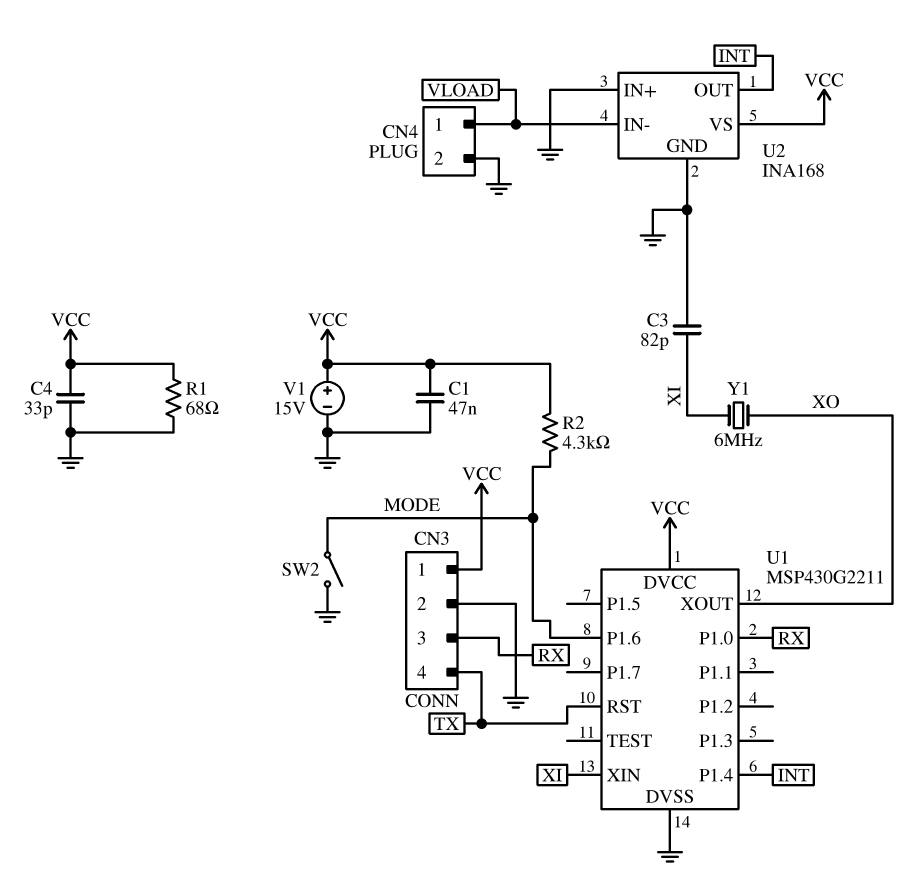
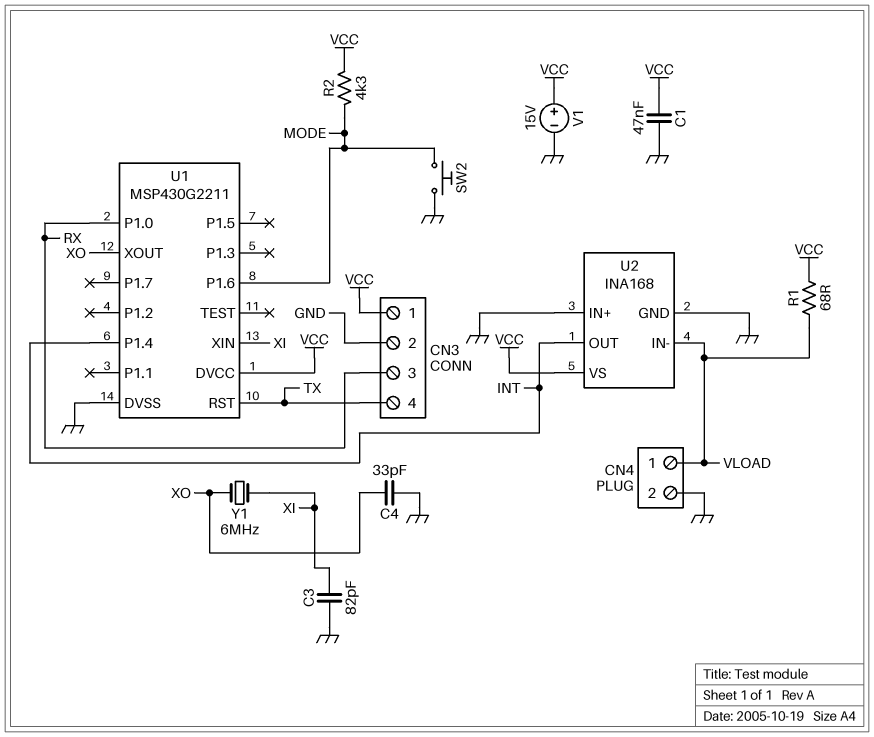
C4: 33pF (GND, VCC) -> 33pF (GND, XO)
R1: 68 (GND, VCC) -> 68 (VCC, VLOAD)
SW2: switch (GND, MODE) -> button (GND, MODE)

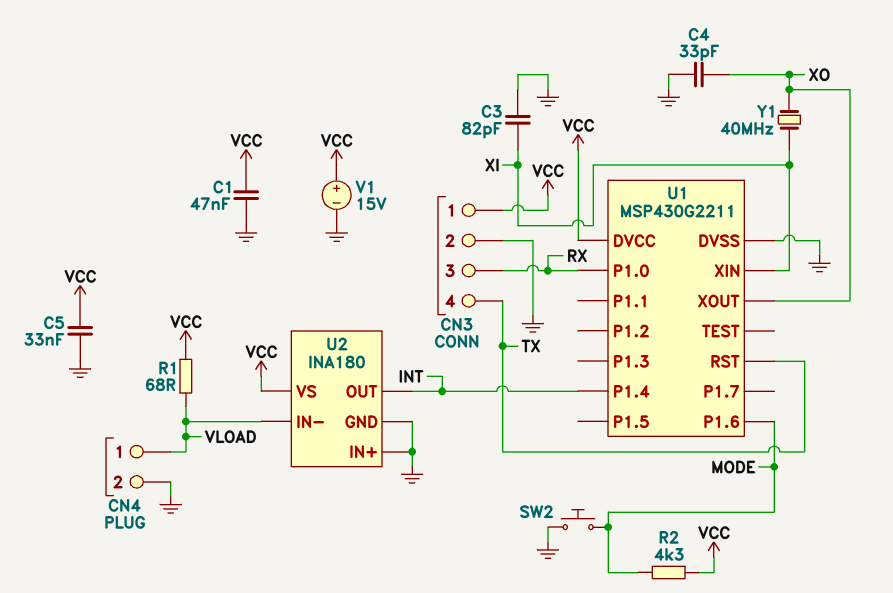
C5: none -> 33nF (GND, VCC)
U2: INA168 -> INA180
Y1: 6MHz (XI, XO) -> 40MHz (XI, XO)

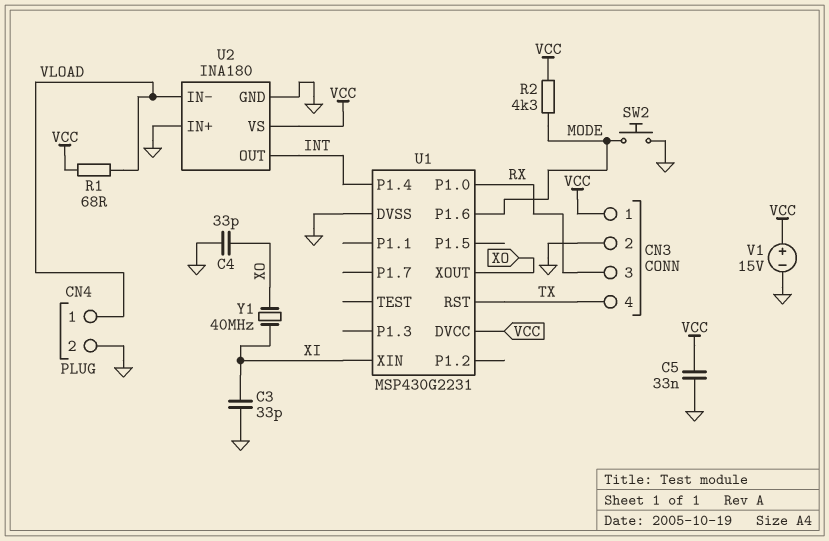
C1: 47nF (GND, VCC) -> none
C3: 82pF (GND, XI) -> 33pF (GND, XI)
U1: MSP430G2211 -> MSP430G2231

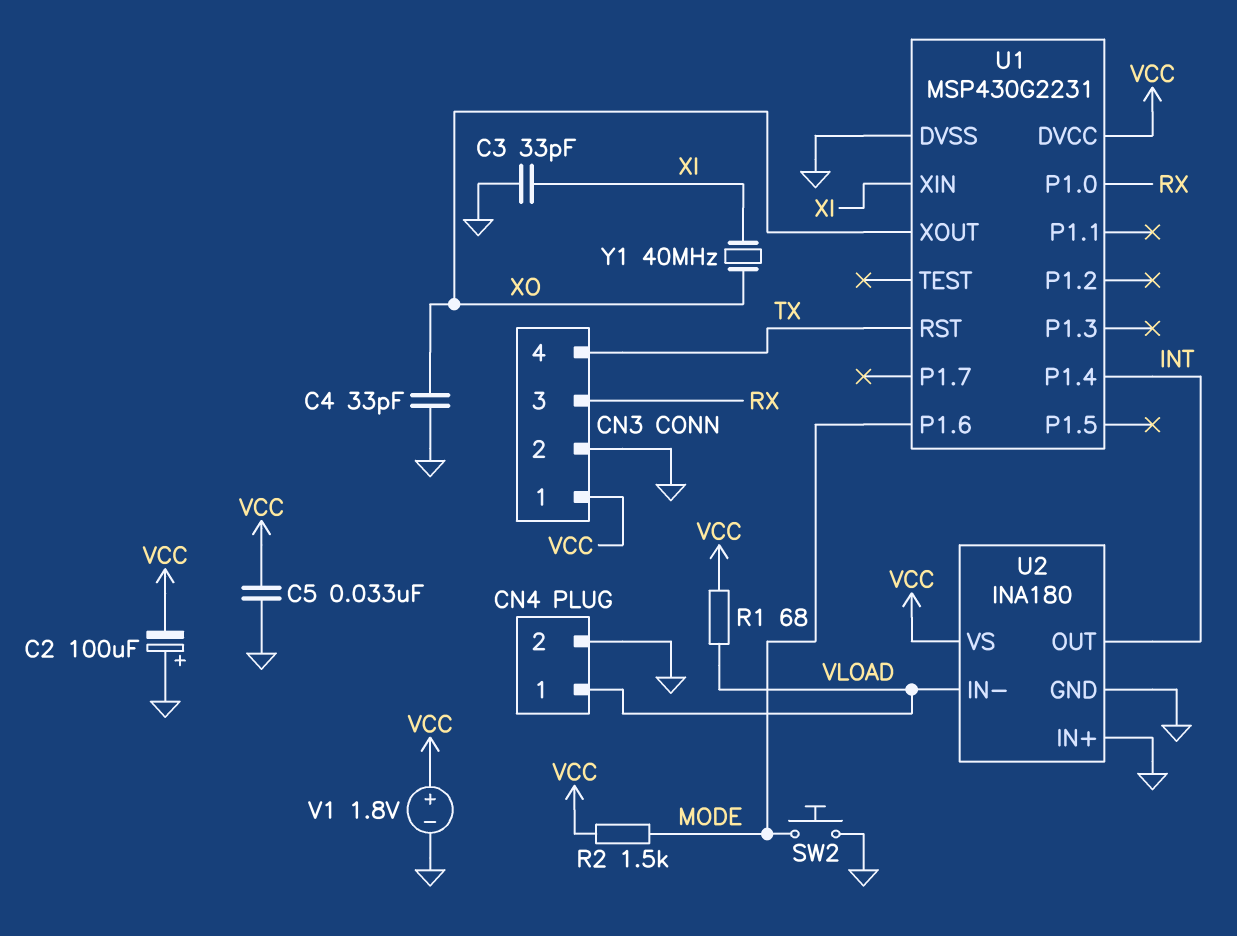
C2: none -> 100uF (plus GND, minus VCC)
R2: 4.3k (MODE, VCC) -> 1.5k (MODE, VCC)
V1: 15V (plus VCC, minus GND) -> 1.8V (plus VCC, minus GND)

